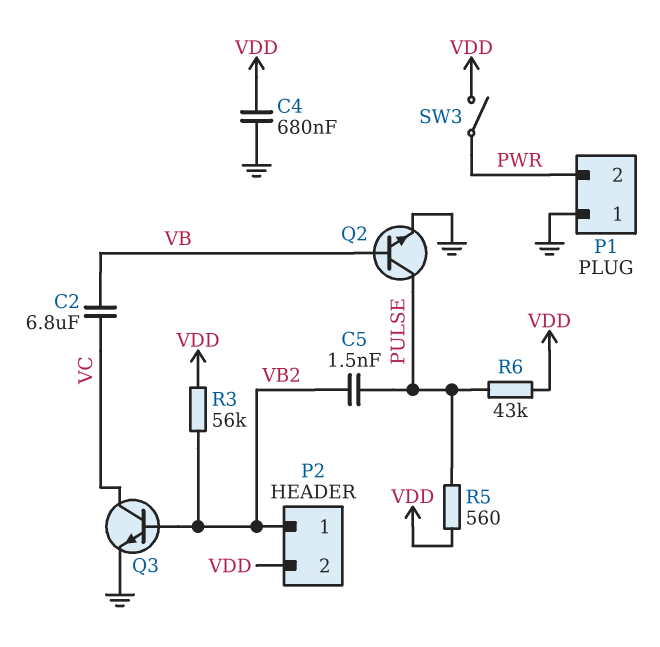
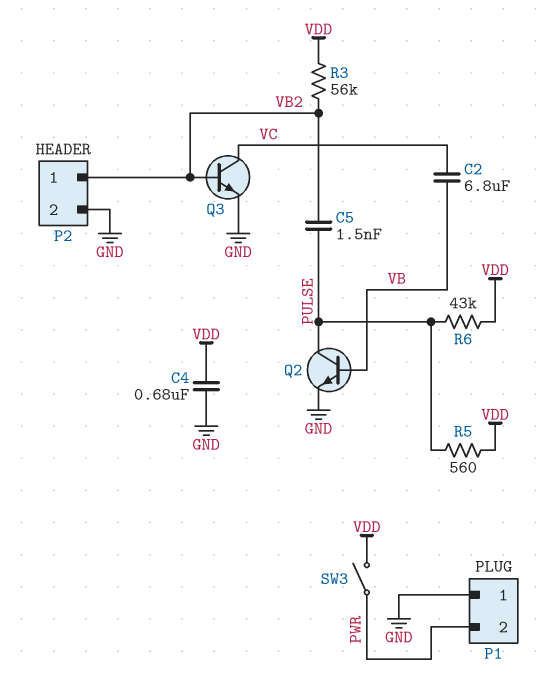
P2 pin 2: VDD -> GND

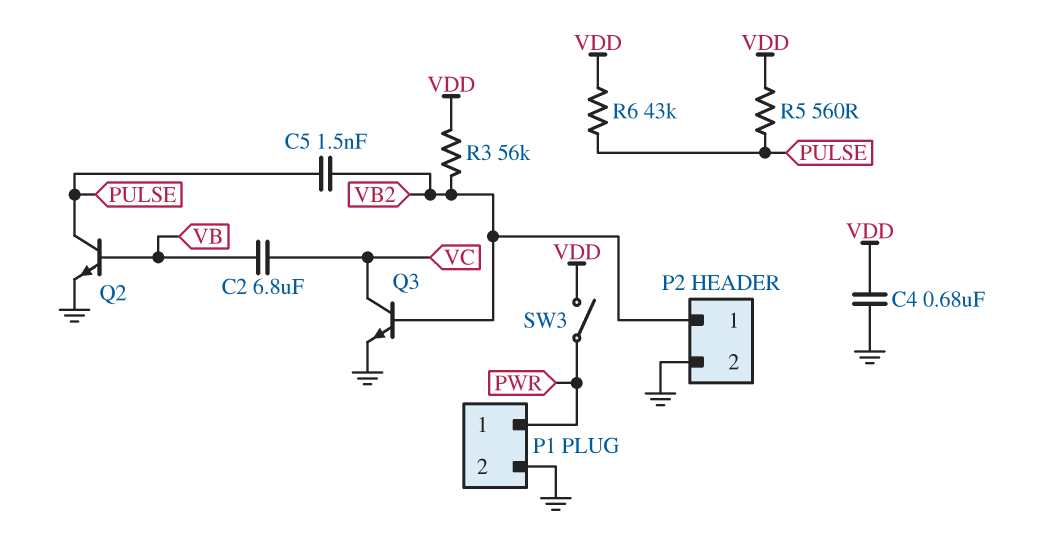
P1 pin 1: GND -> PWR
P1 pin 2: PWR -> GND

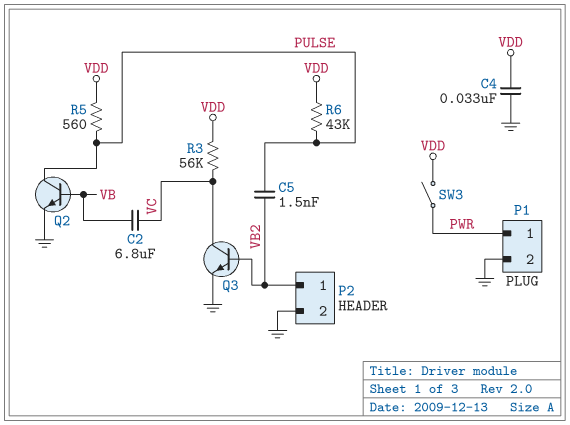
C4: 680nF (GND, VDD) -> 33nF (GND, VDD)
R3: 56k (VB2, VDD) -> 56k (VC, VDD)

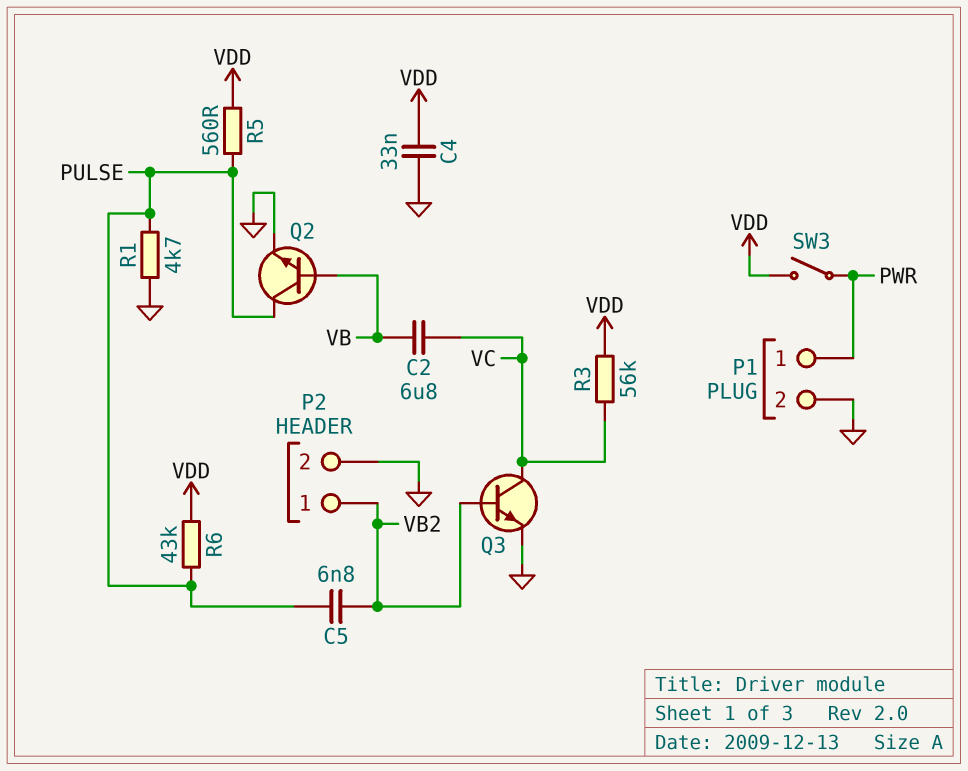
C5: 1.5nF (PULSE, VB2) -> 6.8nF (PULSE, VB2)
R1: none -> 4.7k (GND, PULSE)

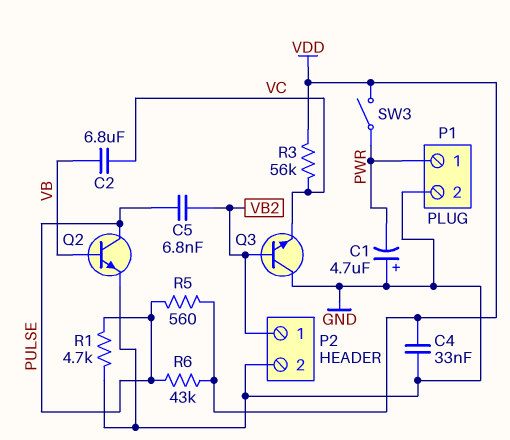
C1: none -> 4.7uF (plus GND, minus PWR)
Q3: NPN (B VB2, C VC, E GND) -> NPN (B VB2, C GND, E VC)

